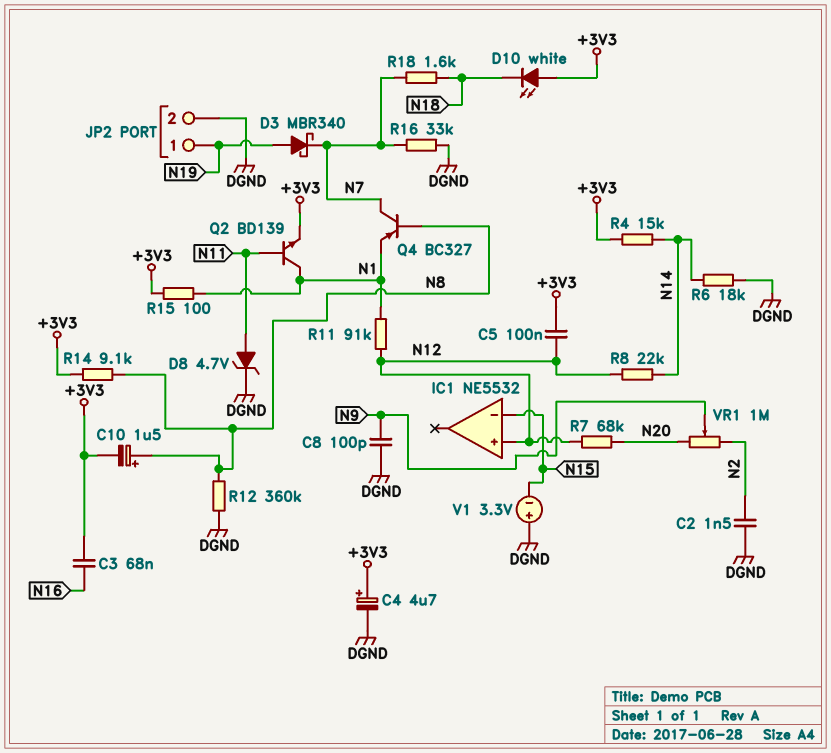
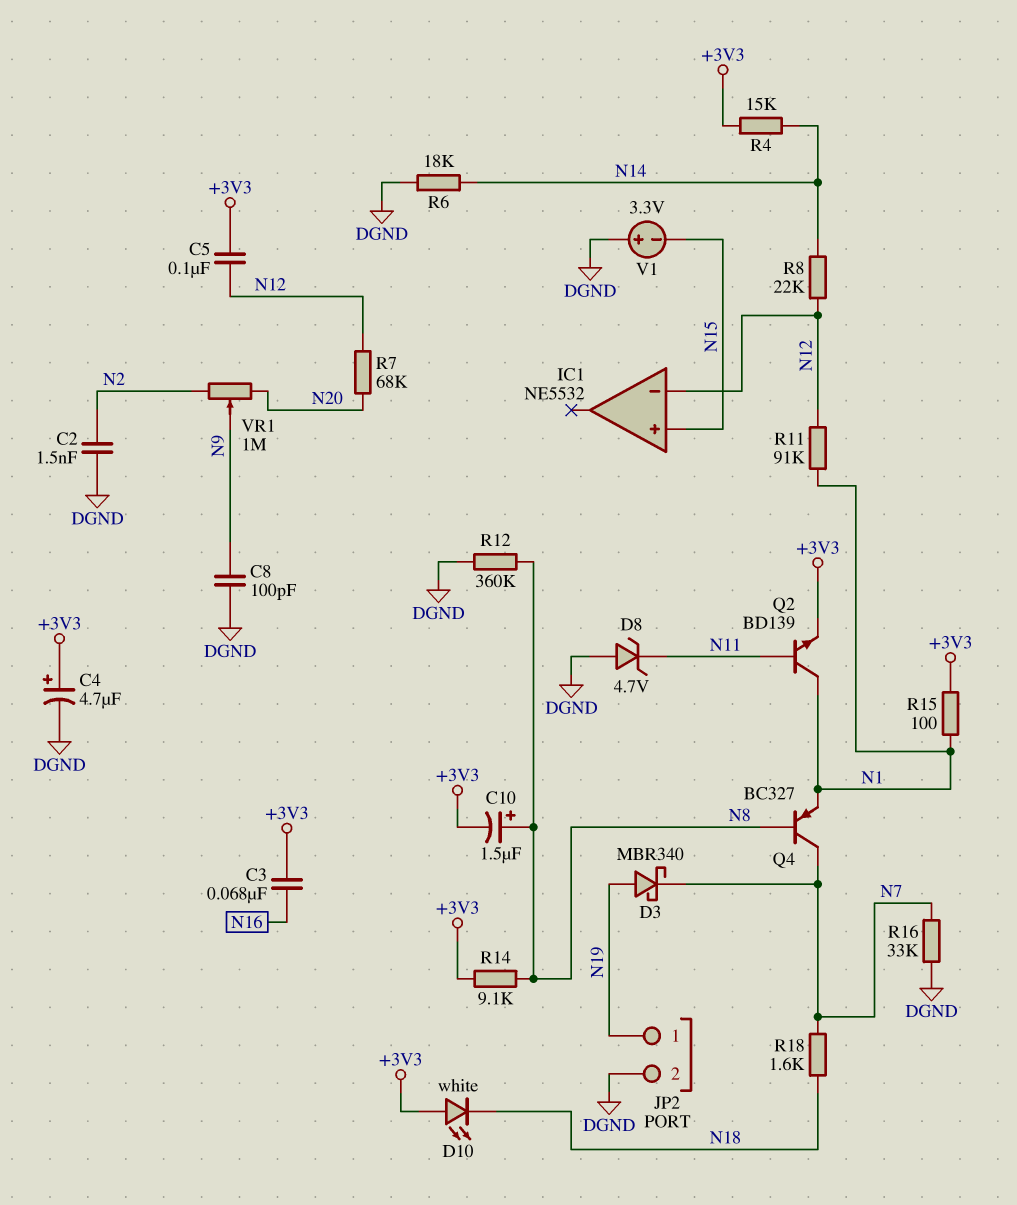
D8: zener 4.7V (A N11, K DGND) -> zener 4.7V (A DGND, K N11)
IC1 pin in+: N12 -> N15
IC1 pin in-: N15 -> N12

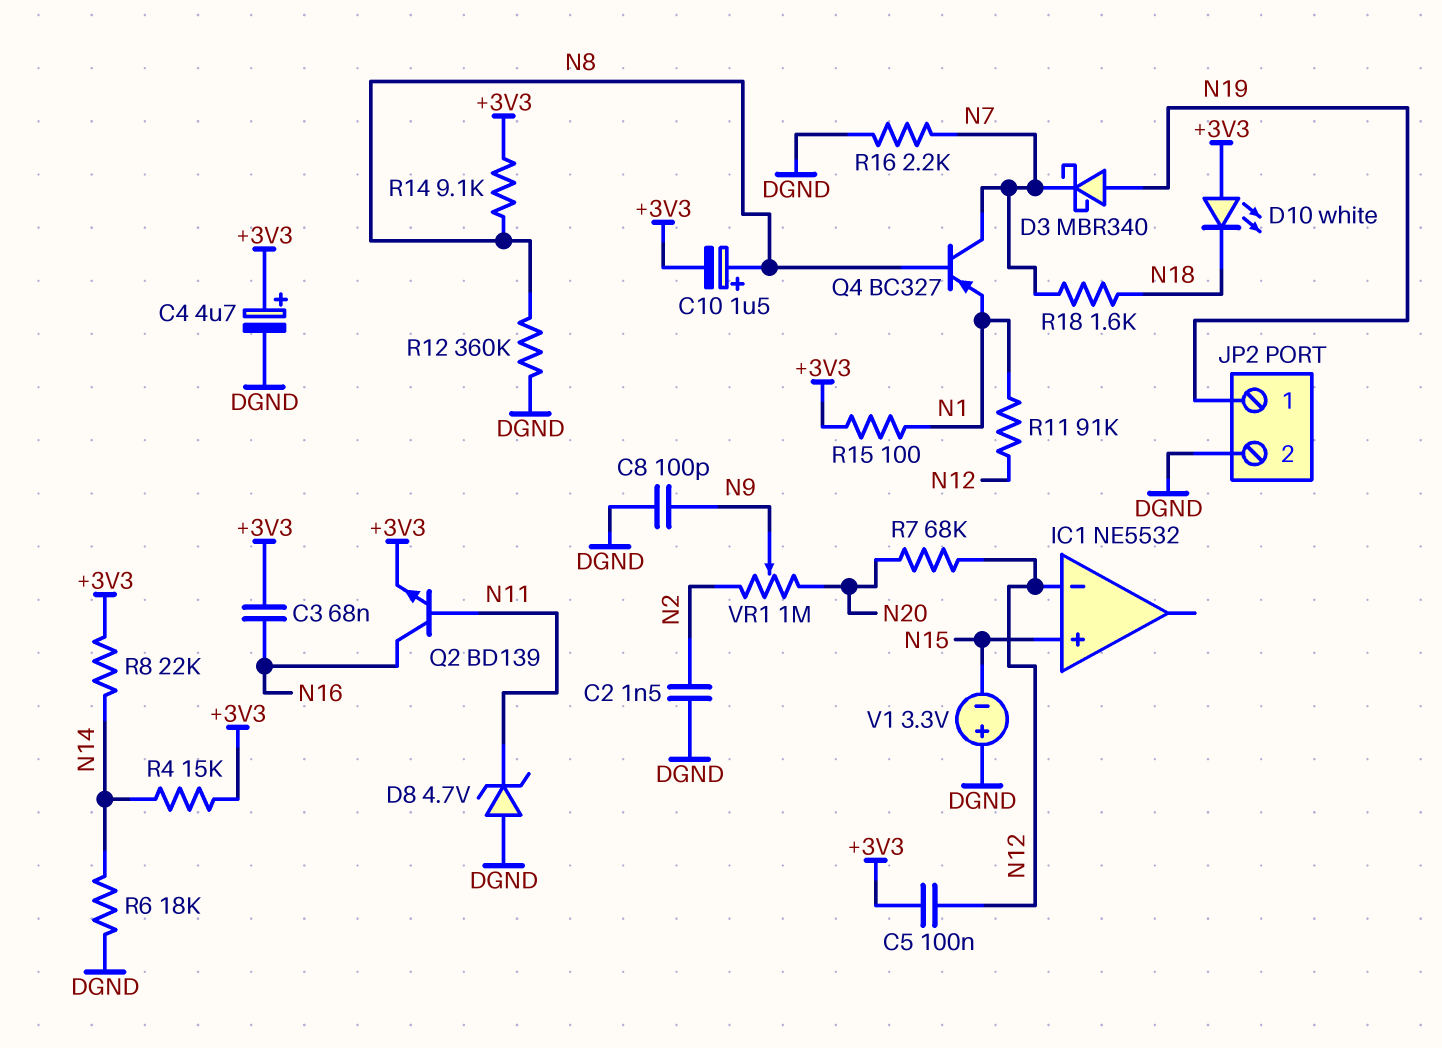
Q2: NPN BD139 (B N11, C N1, E +3V3) -> NPN BD139 (B N11, C N16, E +3V3)
R8: 22k (N12, N14) -> 22k (+3V3, N14)
R16: 33k (DGND, N7) -> 2.2k (DGND, N7)

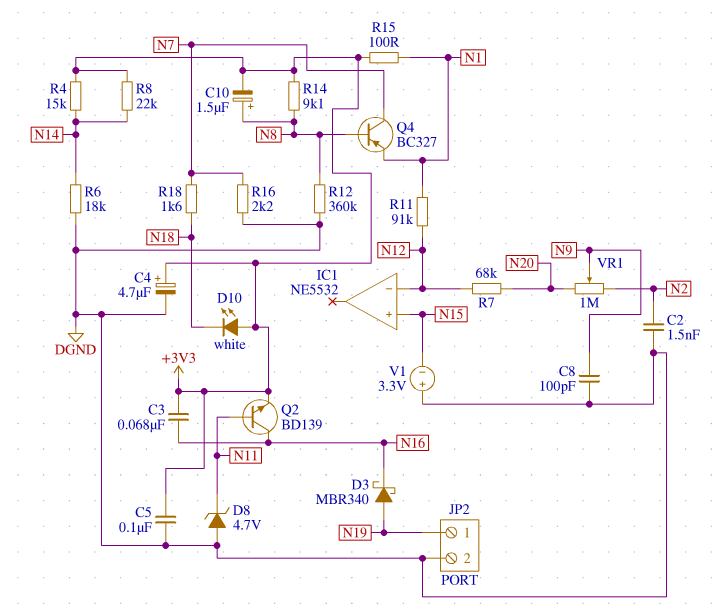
C5: 100nF (+3V3, N12) -> 100nF (+3V3, DGND)
D3: schottky MBR340 (A N19, K N7) -> schottky MBR340 (A N19, K N16)

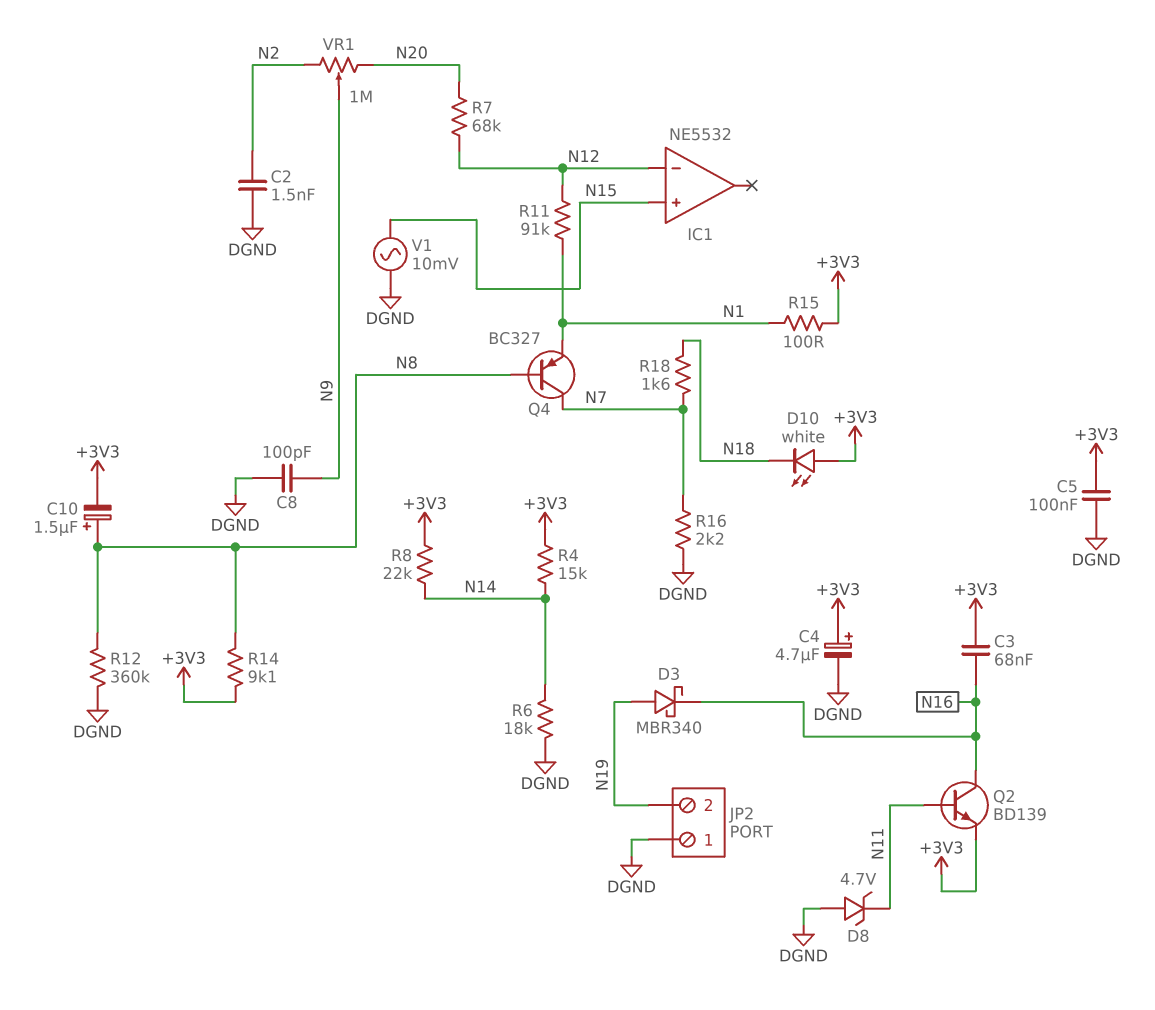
JP2 pin 1: N19 -> DGND
JP2 pin 2: DGND -> N19
V1: 3.3V (plus DGND, minus N15) -> AC 10mV (DGND, N15)

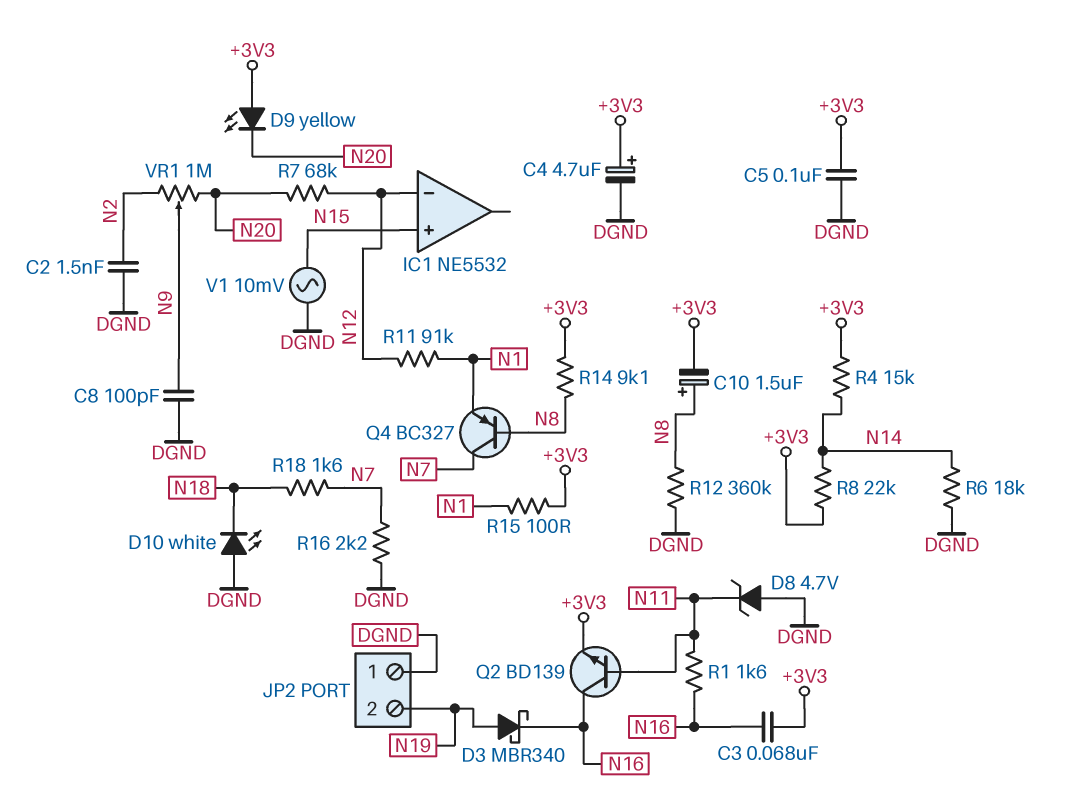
D9: none -> LED yellow (A +3V3, K N20)
D10: LED white (A +3V3, K N18) -> LED white (A DGND, K N18)
R1: none -> 1.6k (N11, N16)

